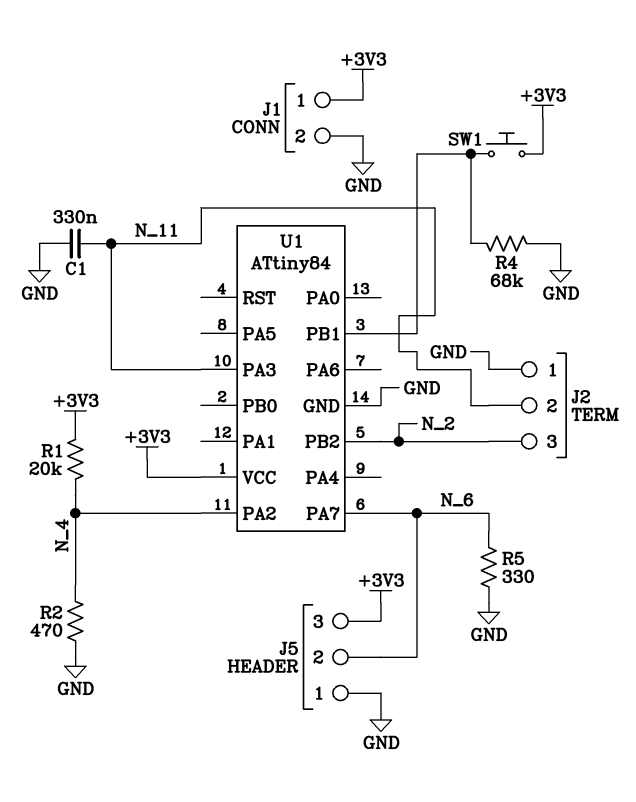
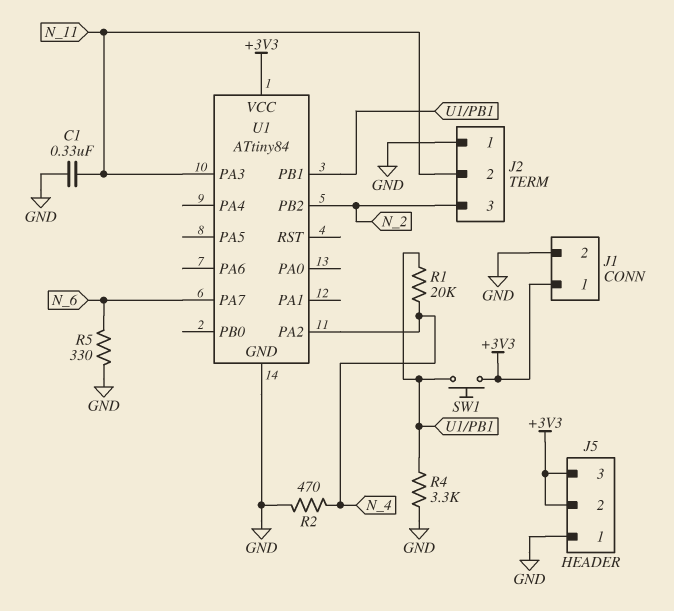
J5 pin 2: N_6 -> +3V3
R1: 20k (+3V3, N_4) -> 20k (N_4, U1/PB1)
R4: 68k (GND, U1/PB1) -> 3.3k (GND, U1/PB1)

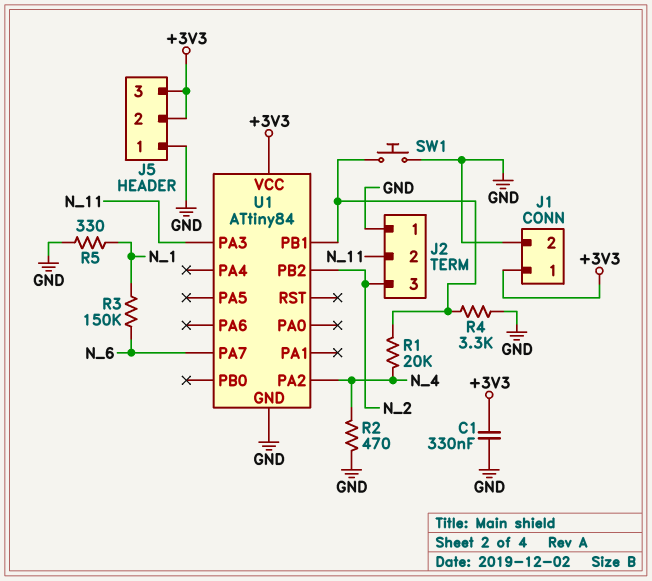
C1: 330nF (GND, N_11) -> 330nF (+3V3, GND)
R3: none -> 150k (N_1, N_6)
R5: 330 (GND, N_6) -> 330 (GND, N_1)
SW1: button (+3V3, U1/PB1) -> button (GND, U1/PB1)

